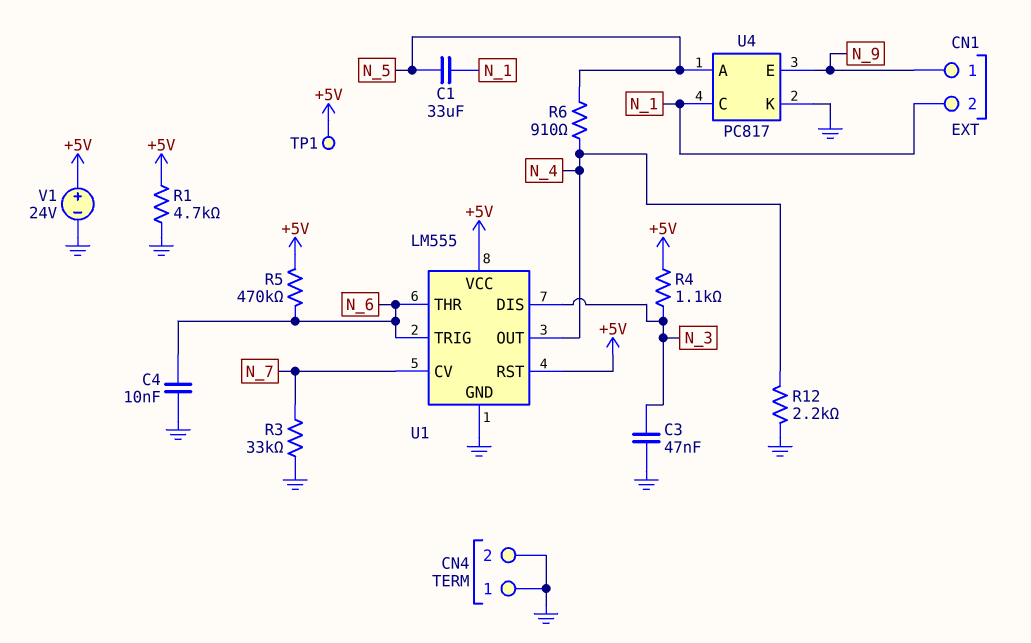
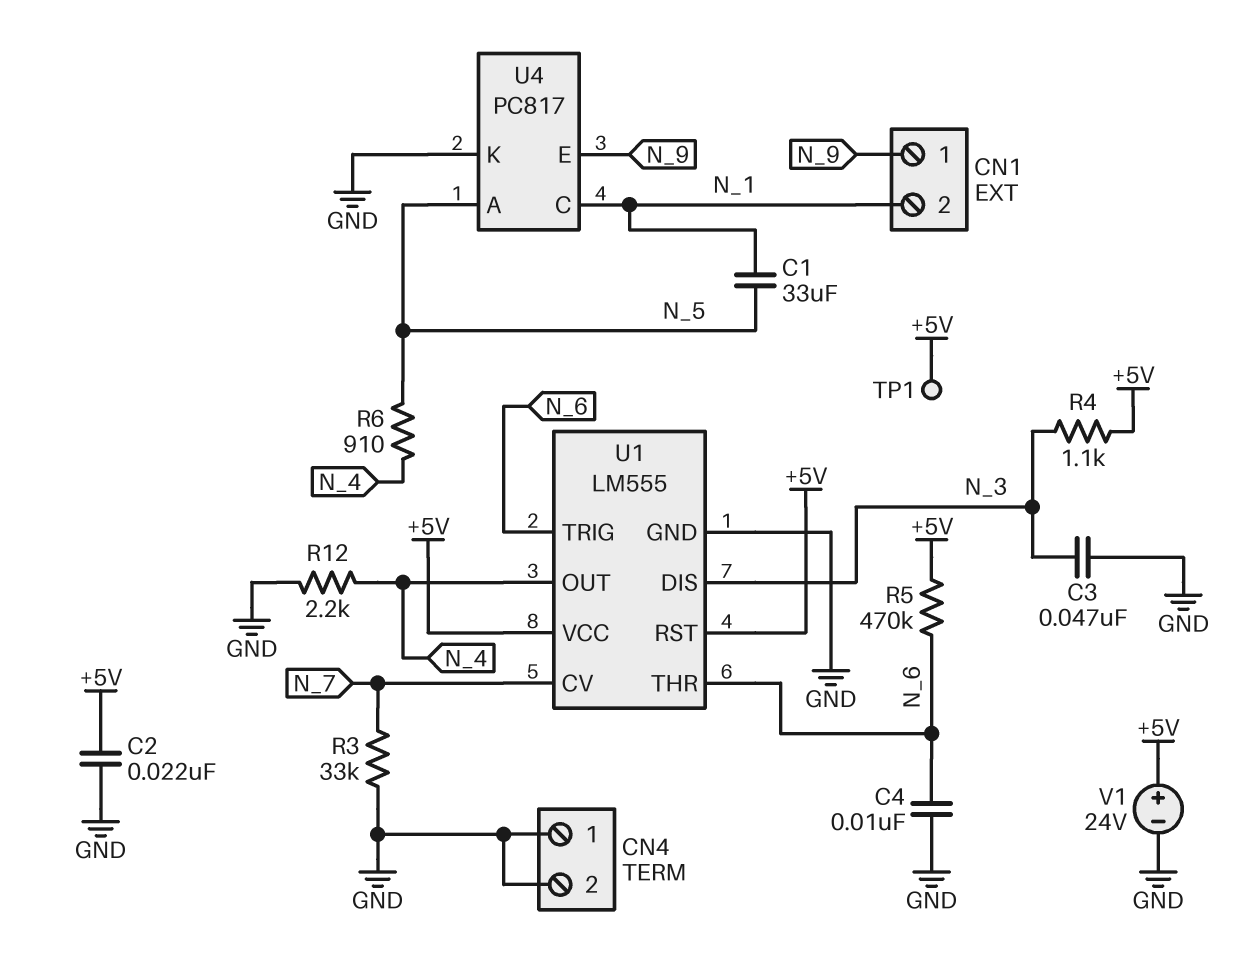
C2: none -> 22nF (+5V, GND)
R1: 4.7k (+5V, GND) -> none

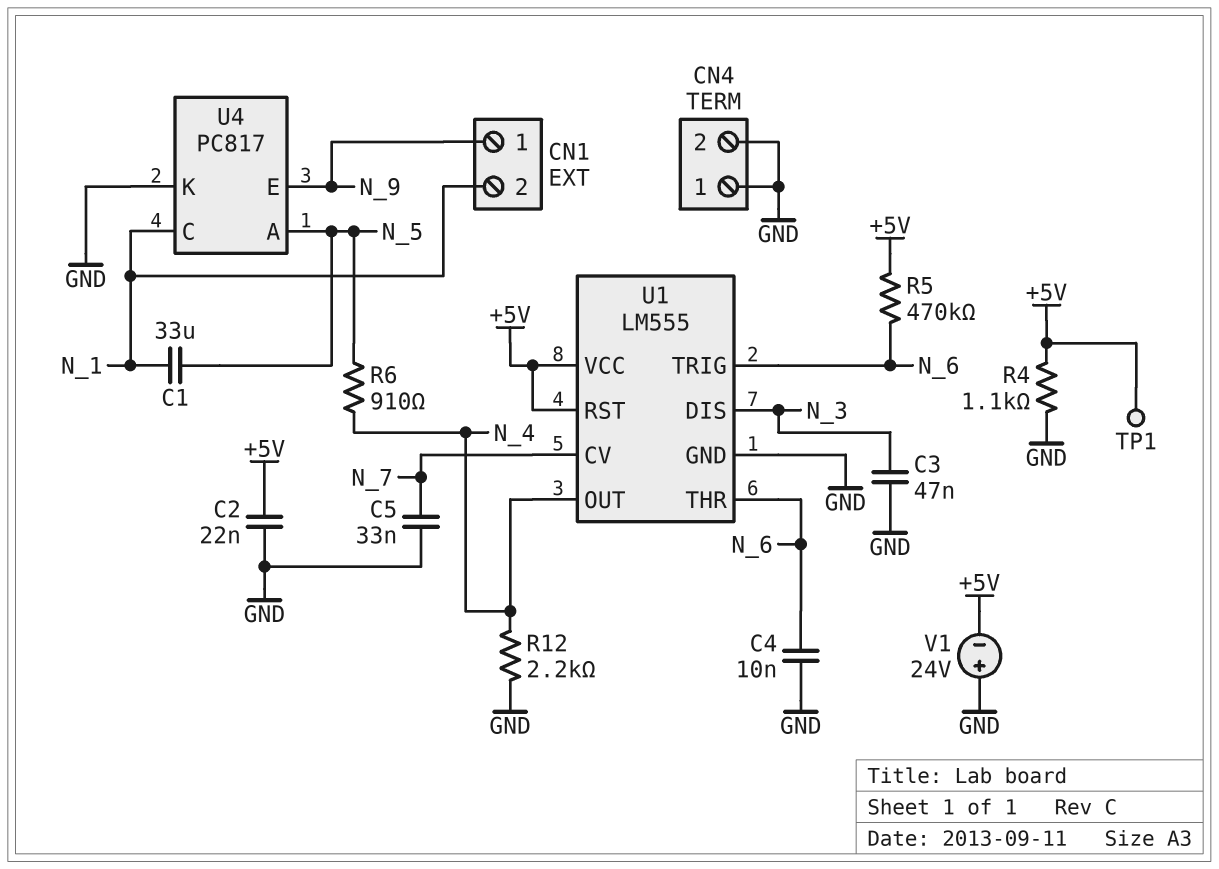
C5: none -> 33nF (GND, N_7)
R3: 33k (GND, N_7) -> none
R4: 1.1k (+5V, N_3) -> 1.1k (+5V, GND)
V1: 24V (plus +5V, minus GND) -> 24V (plus GND, minus +5V)

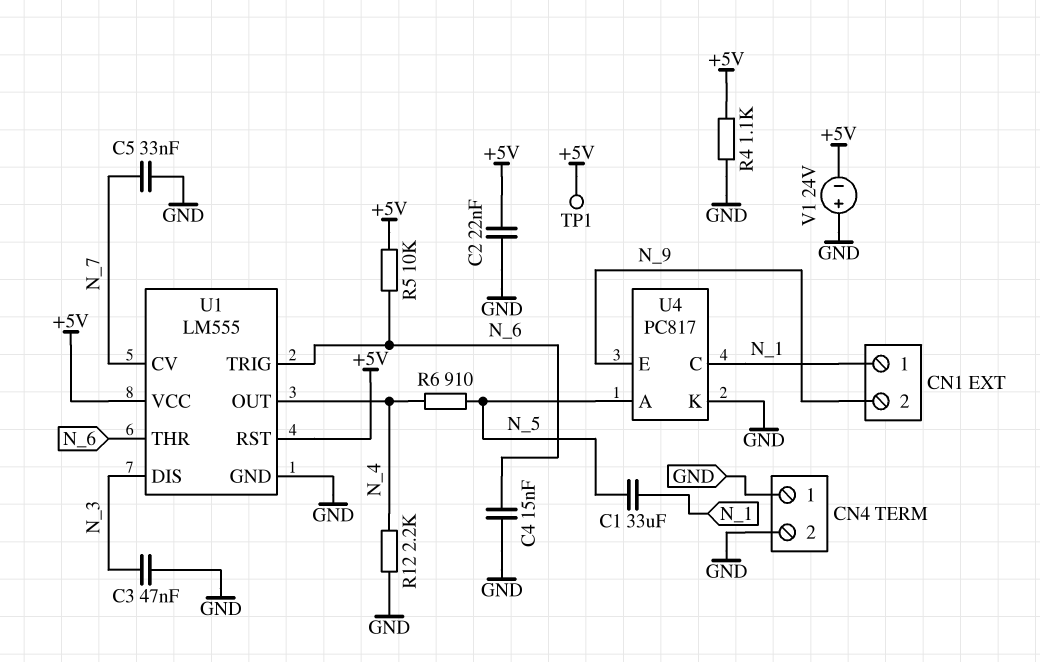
C4: 10nF (GND, N_6) -> 15nF (GND, N_6)
CN1 pin 1: N_9 -> N_1
CN1 pin 2: N_1 -> N_9
R5: 470k (+5V, N_6) -> 10k (+5V, N_6)

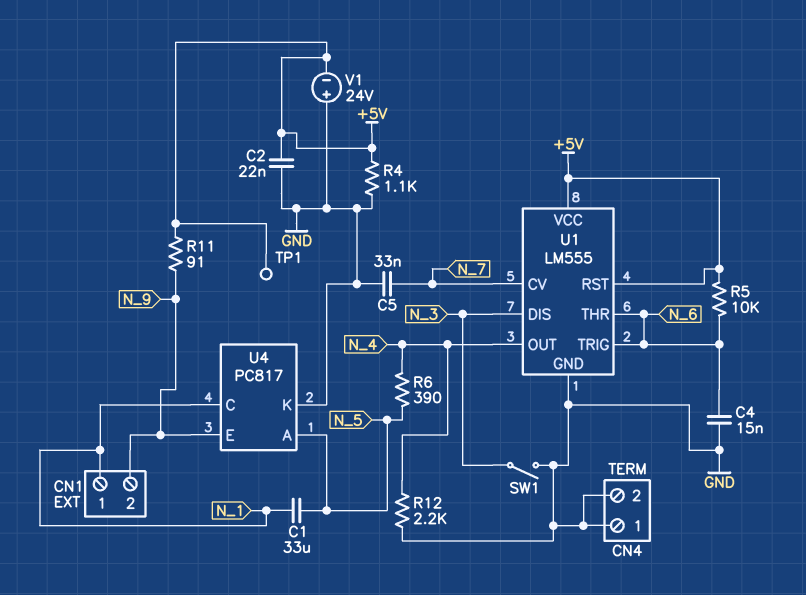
C3: 47nF (GND, N_3) -> none
R6: 910 (N_4, N_5) -> 390 (N_4, N_5)
R11: none -> 91 (+5V, N_9)
SW1: none -> switch (GND, N_3)

